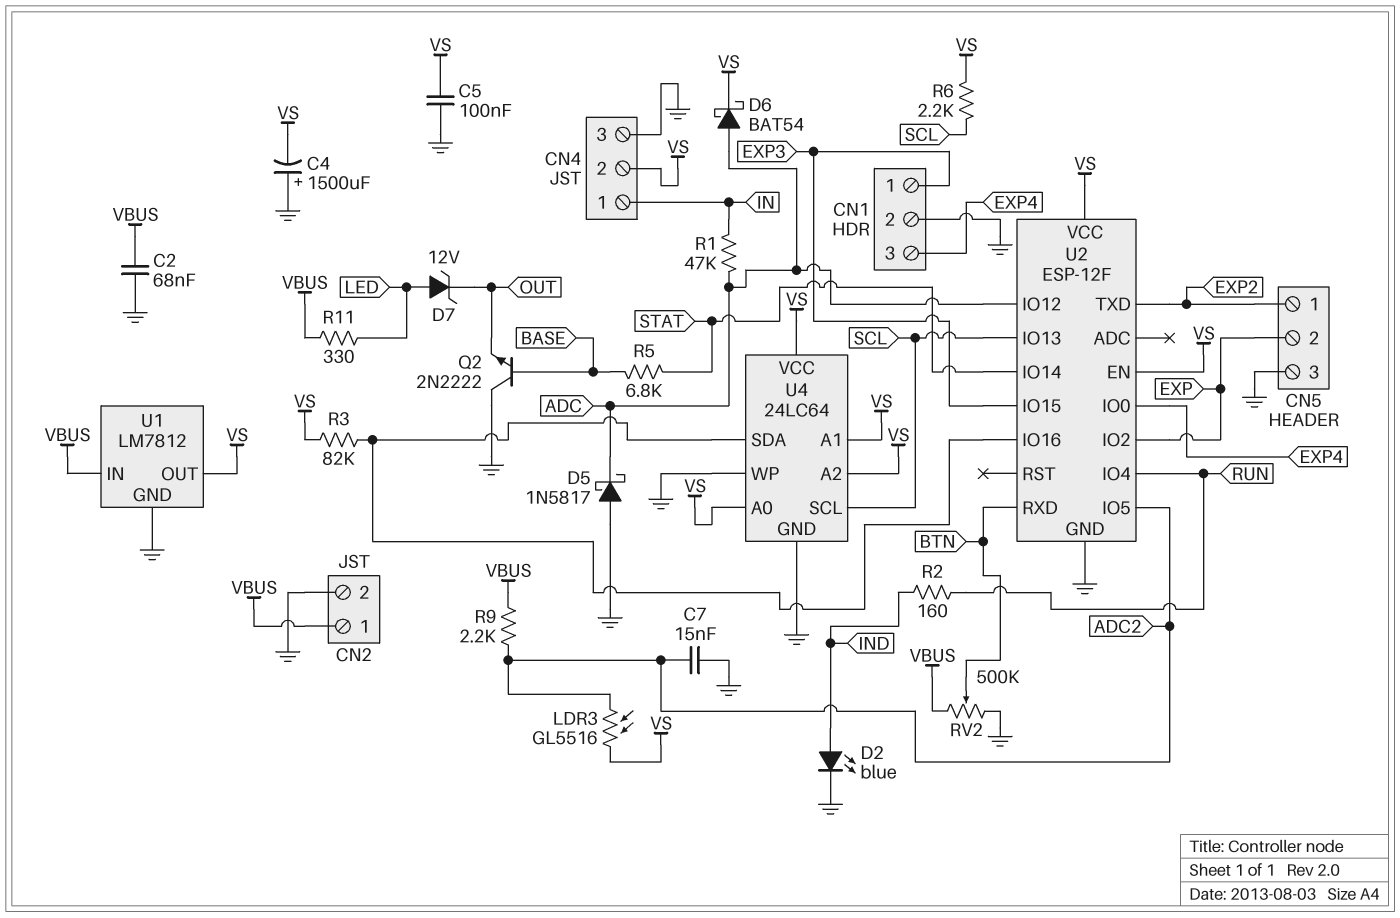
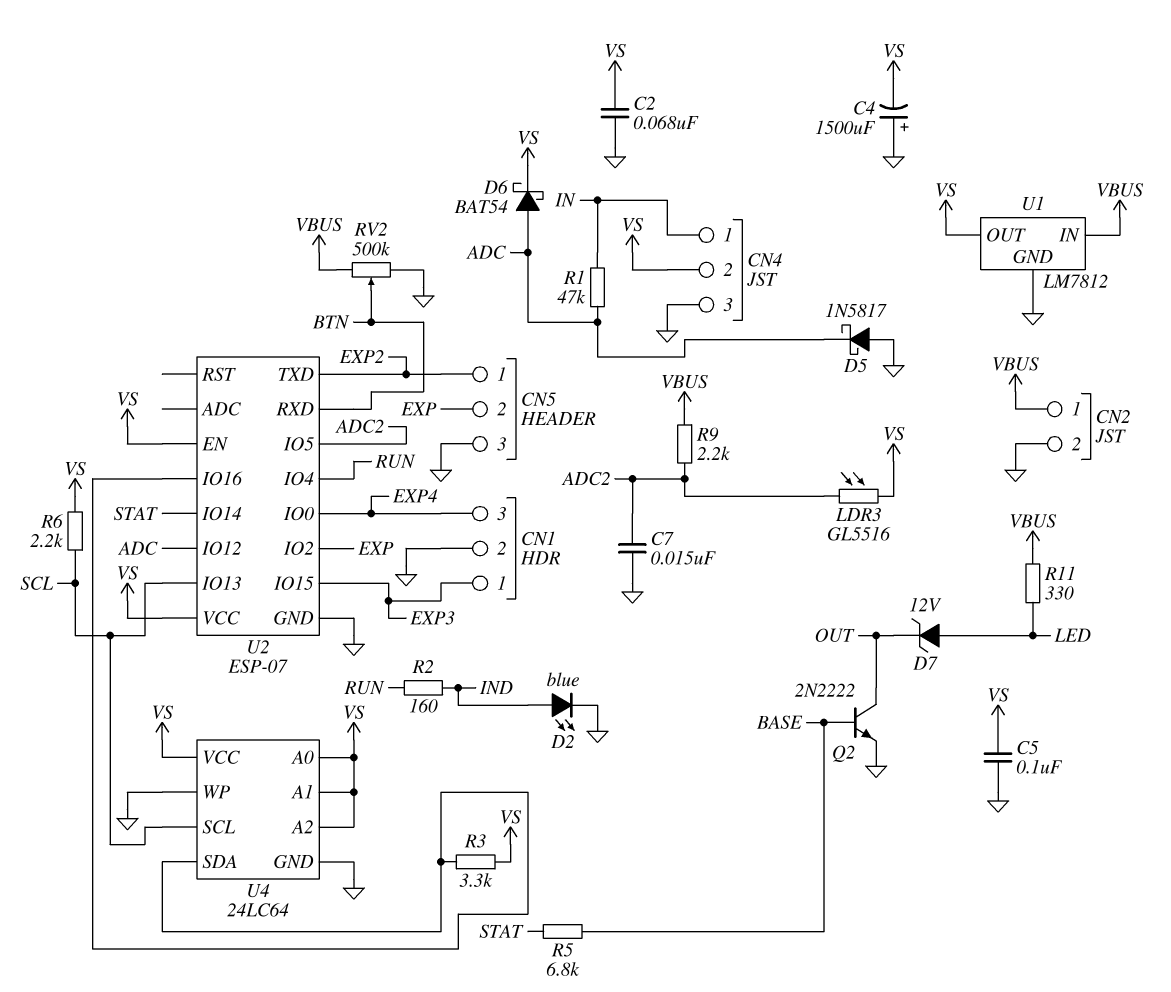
C2: 68nF (GND, VBUS) -> 68nF (GND, VS)
Q2: NPN 2N2222 (B BASE, C GND, E OUT) -> NPN 2N2222 (B BASE, C OUT, E GND)
R3: 82k (U2/IO16, VS) -> 3.3k (U2/IO16, VS)
U2: ESP-12F -> ESP-07

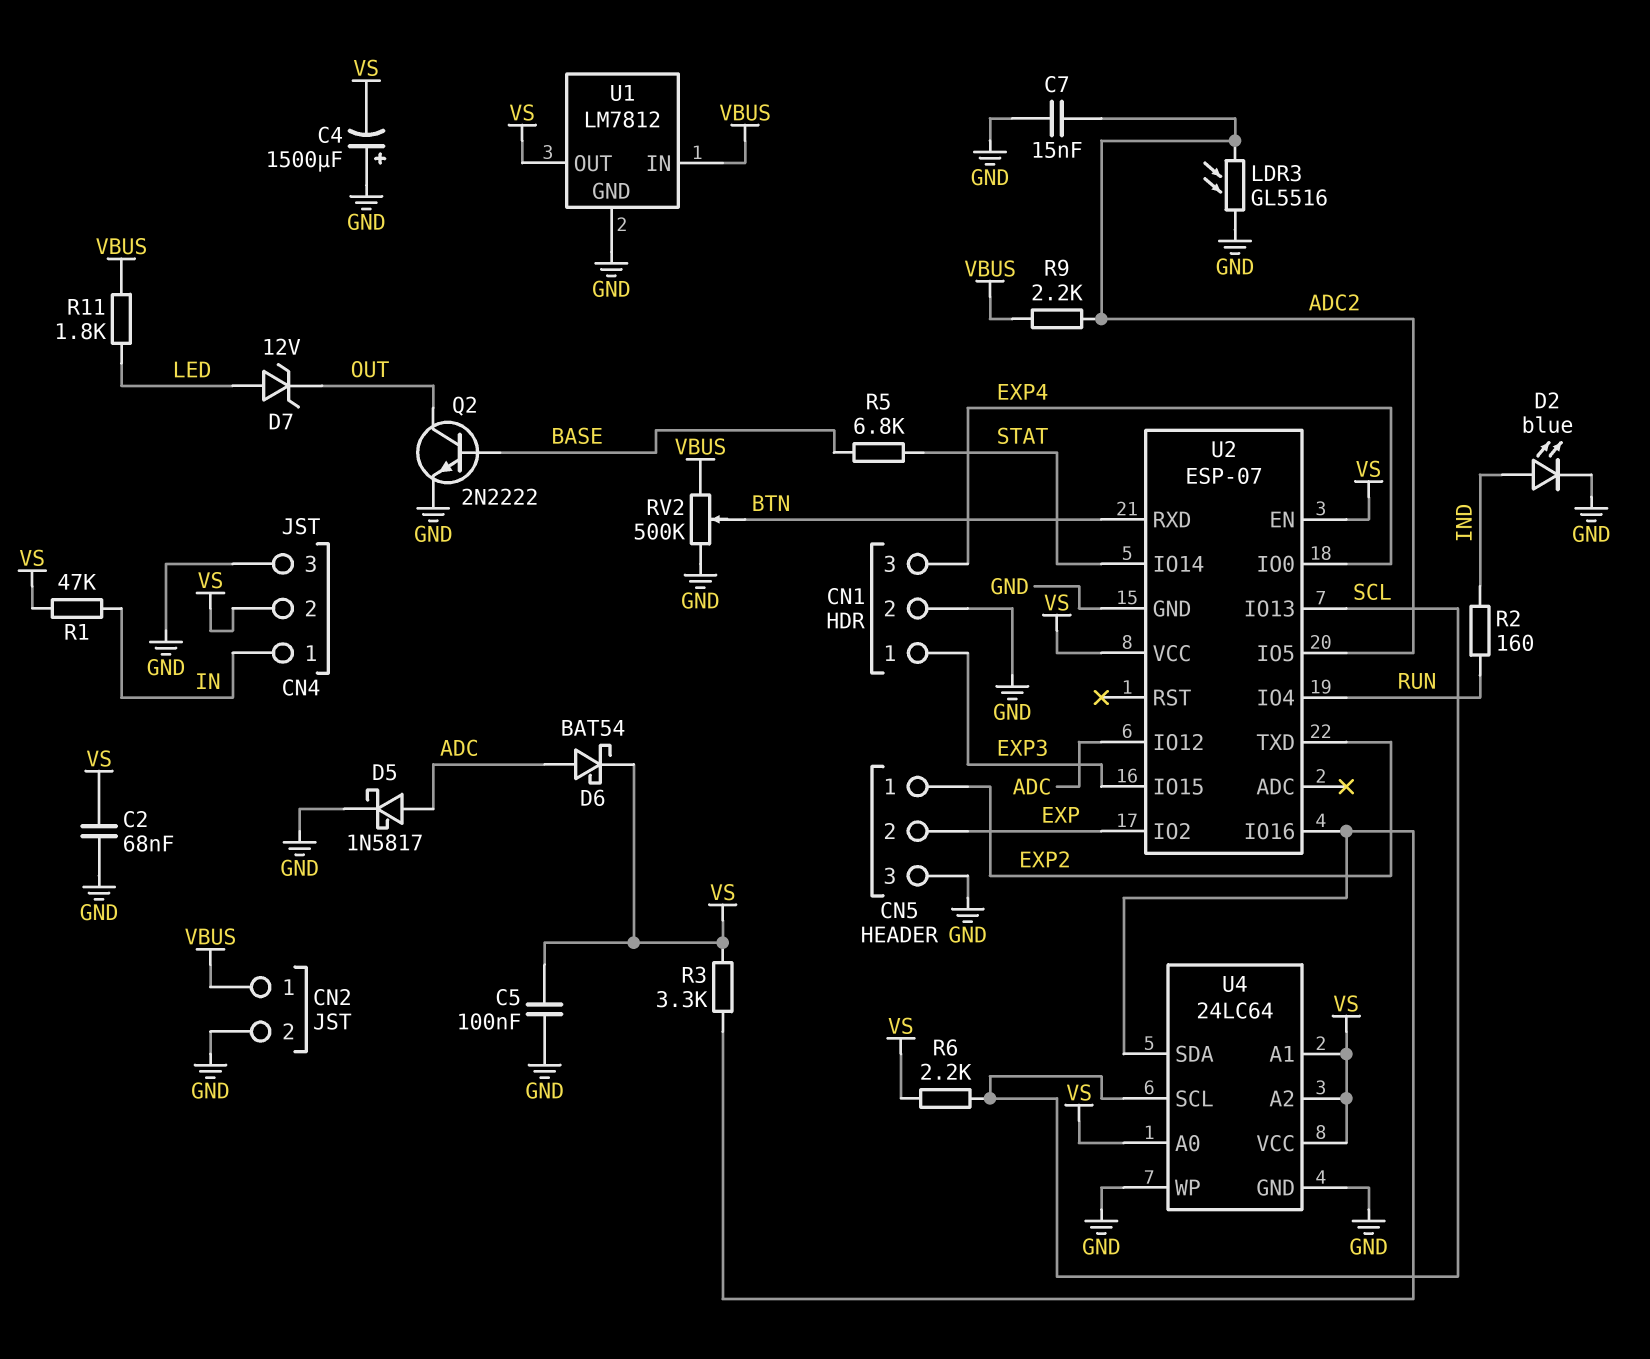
D5: schottky 1N5817 (A GND, K ADC) -> schottky 1N5817 (A ADC, K GND)
LDR3: GL5516 (ADC2, VS) -> GL5516 (ADC2, GND)
R1: 47k (ADC, IN) -> 47k (IN, VS)
R11: 330 (LED, VBUS) -> 1.8k (LED, VBUS)

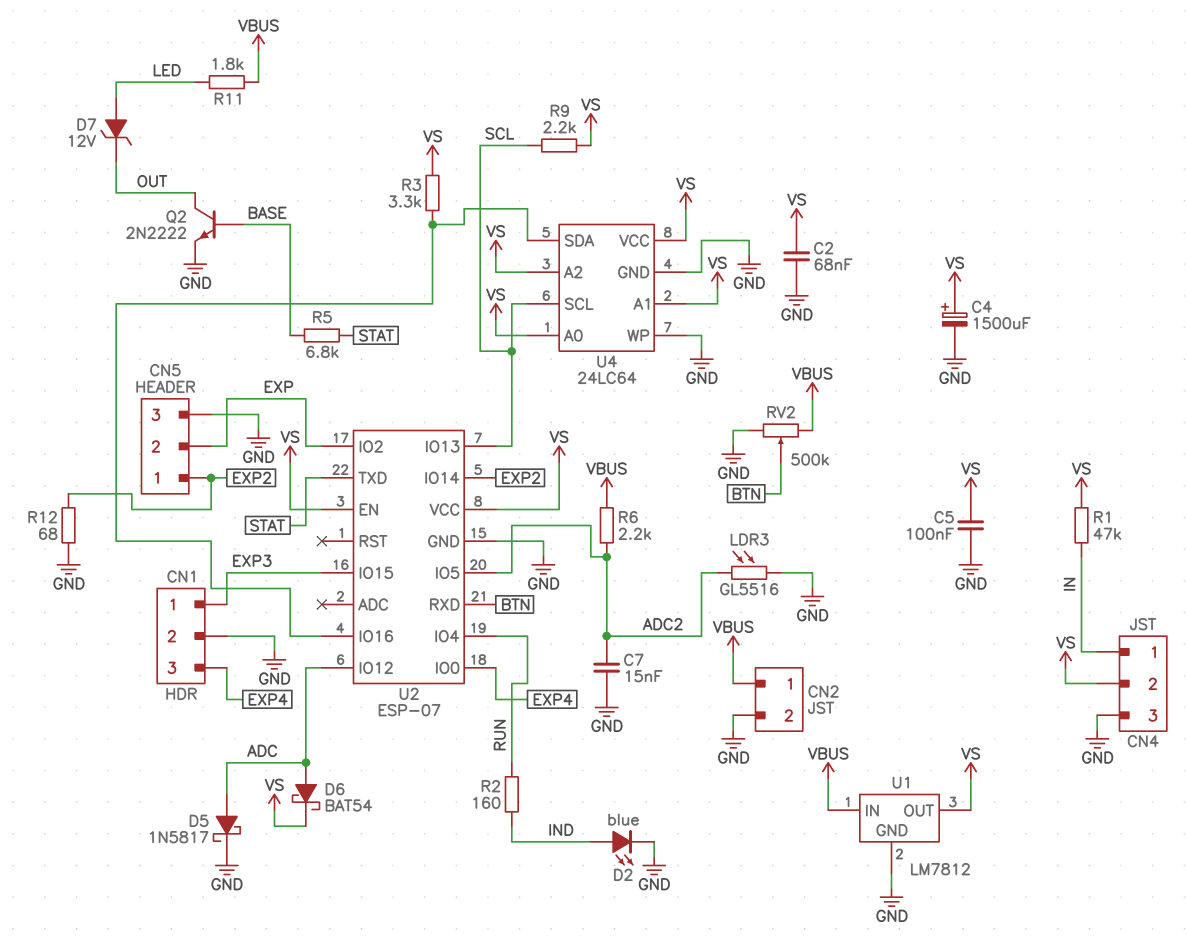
C4: 1500uF (plus GND, minus VS) -> 1500uF (plus VS, minus GND)
R6: 2.2k (SCL, VS) -> 2.2k (ADC2, VBUS)
R9: 2.2k (ADC2, VBUS) -> 2.2k (SCL, VS)
R12: none -> 68 (EXP2, GND)
U2 pin IO14: STAT -> EXP2
U2 pin TXD: EXP2 -> STAT

